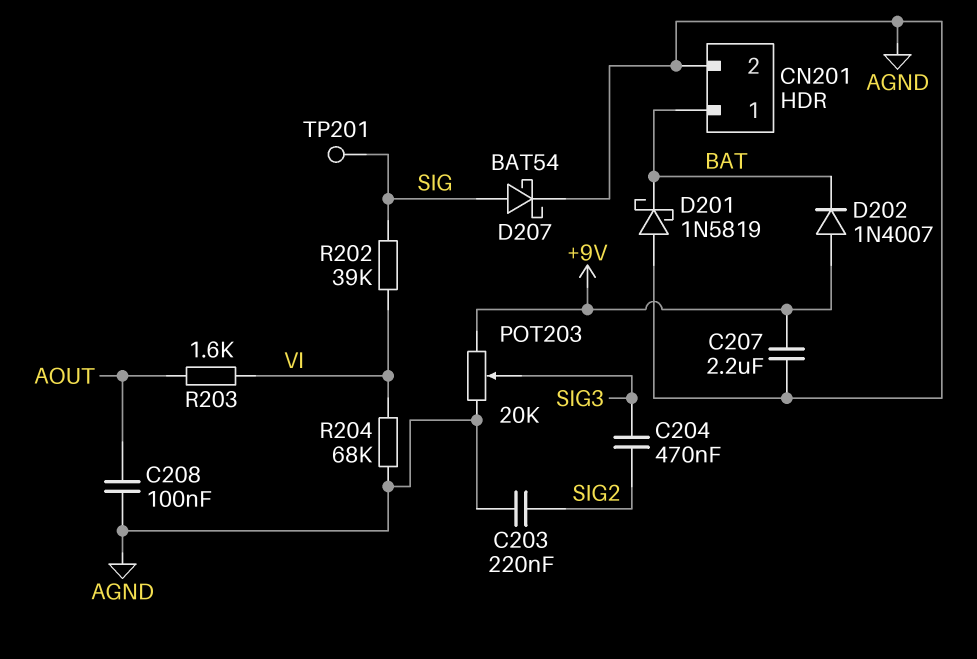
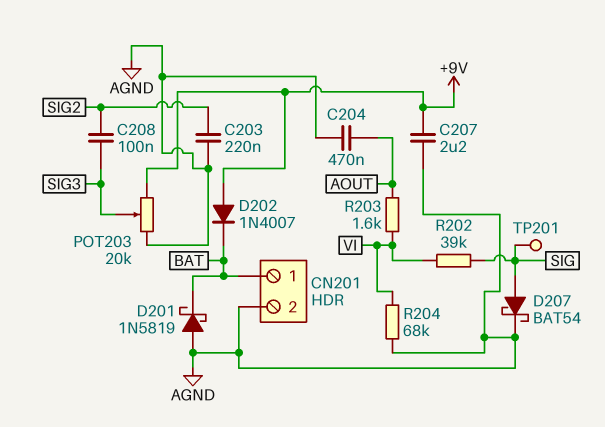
C204: 470nF (SIG2, SIG3) -> 470nF (AGND, AOUT)
C208: 100nF (AGND, AOUT) -> 100nF (SIG2, SIG3)

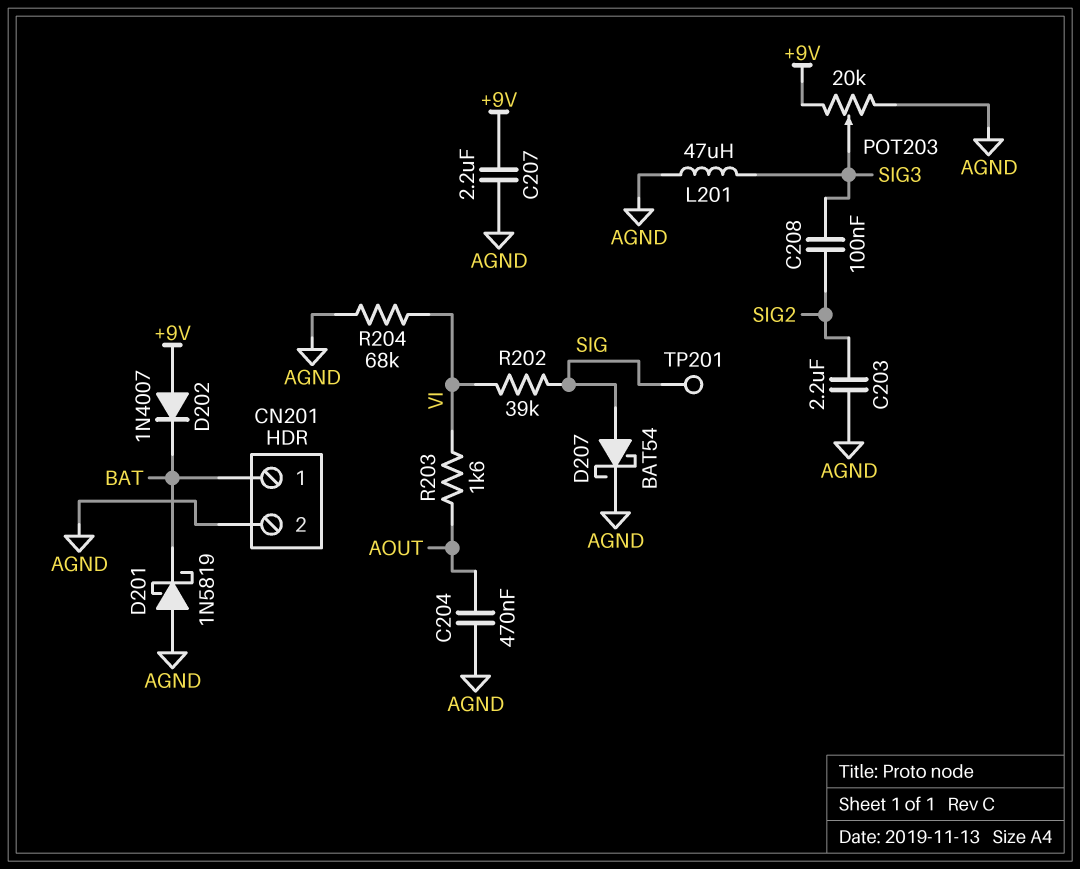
C203: 220nF (AGND, SIG2) -> 2.2uF (AGND, SIG2)
L201: none -> 47uH (AGND, SIG3)

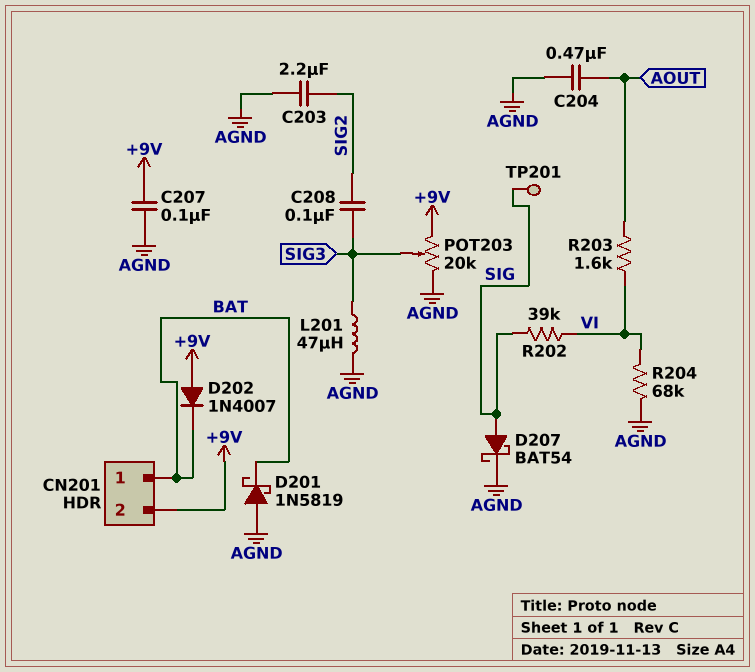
C207: 2.2uF (+9V, AGND) -> 100nF (+9V, AGND)
CN201 pin 2: AGND -> +9V

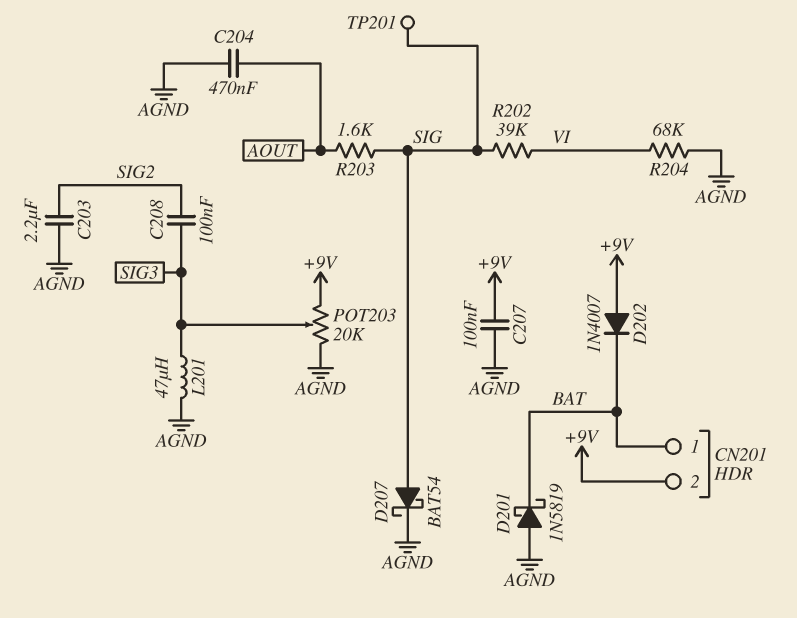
R203: 1.6k (AOUT, VI) -> 1.6k (AOUT, SIG)

